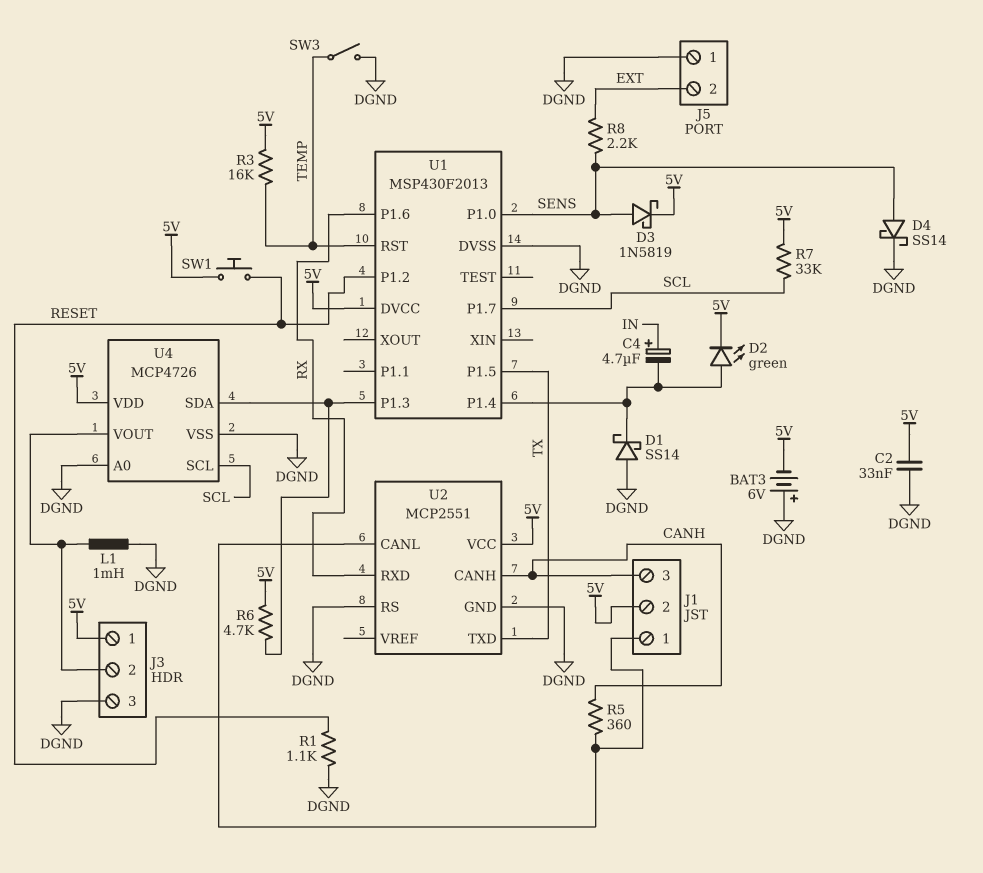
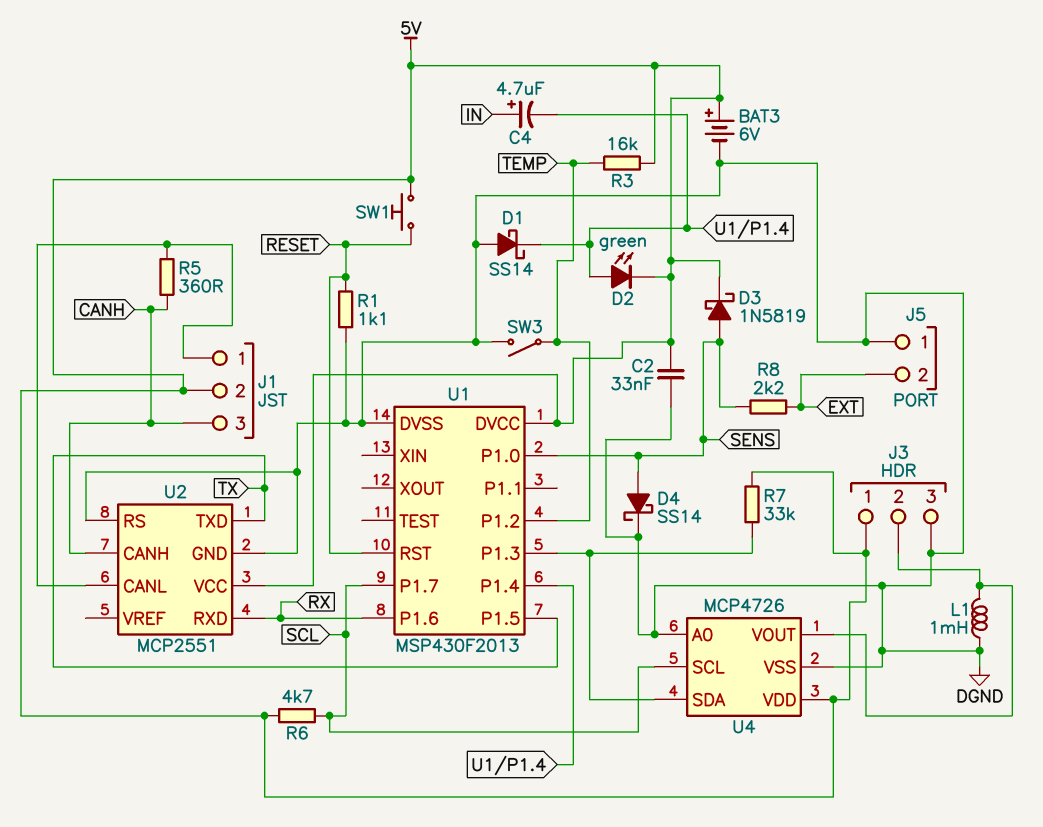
BAT3: 6V (plus DGND, minus 5V) -> 6V (plus 5V, minus DGND)
R6: 4.7k (5V, U1/P1.3) -> 4.7k (5V, SCL)
R7: 33k (5V, SCL) -> 33k (5V, U1/P1.3)
U1 pin P1.2: RESET -> TEMP
U1 pin RST: TEMP -> RESET

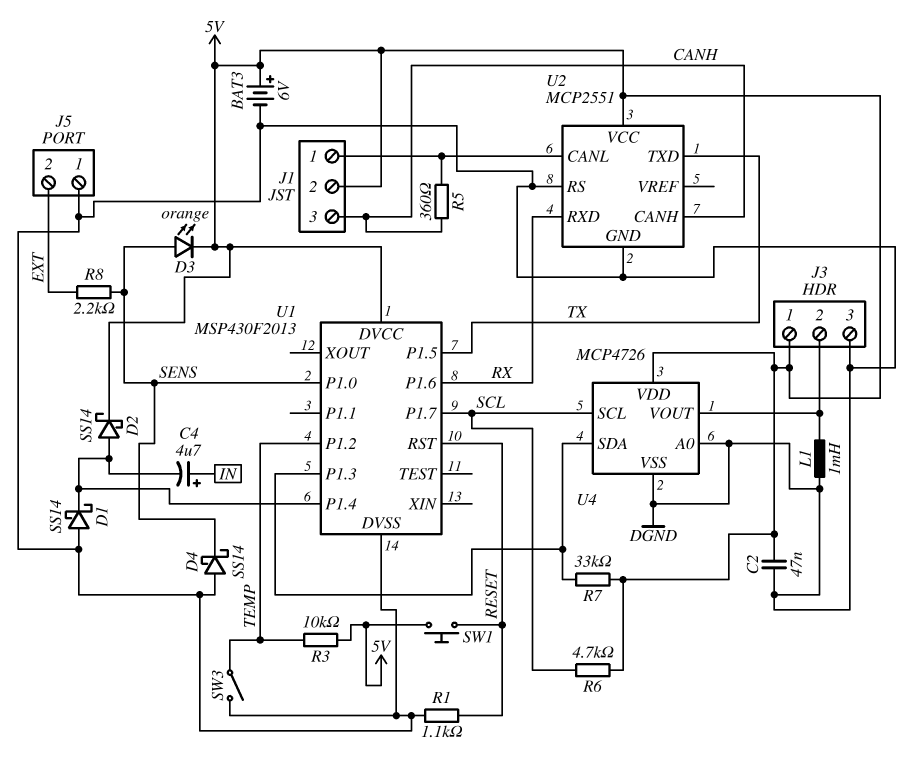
C2: 33nF (5V, DGND) -> 47nF (5V, DGND)
D2: LED green (A U1/P1.4, K 5V) -> schottky SS14 (A U1/P1.4, K 5V)
D3: schottky 1N5819 (A SENS, K 5V) -> LED orange (A SENS, K 5V)
D4: schottky SS14 (A SENS, K DGND) -> schottky SS14 (A DGND, K SENS)
R3: 16k (5V, TEMP) -> 10k (5V, TEMP)

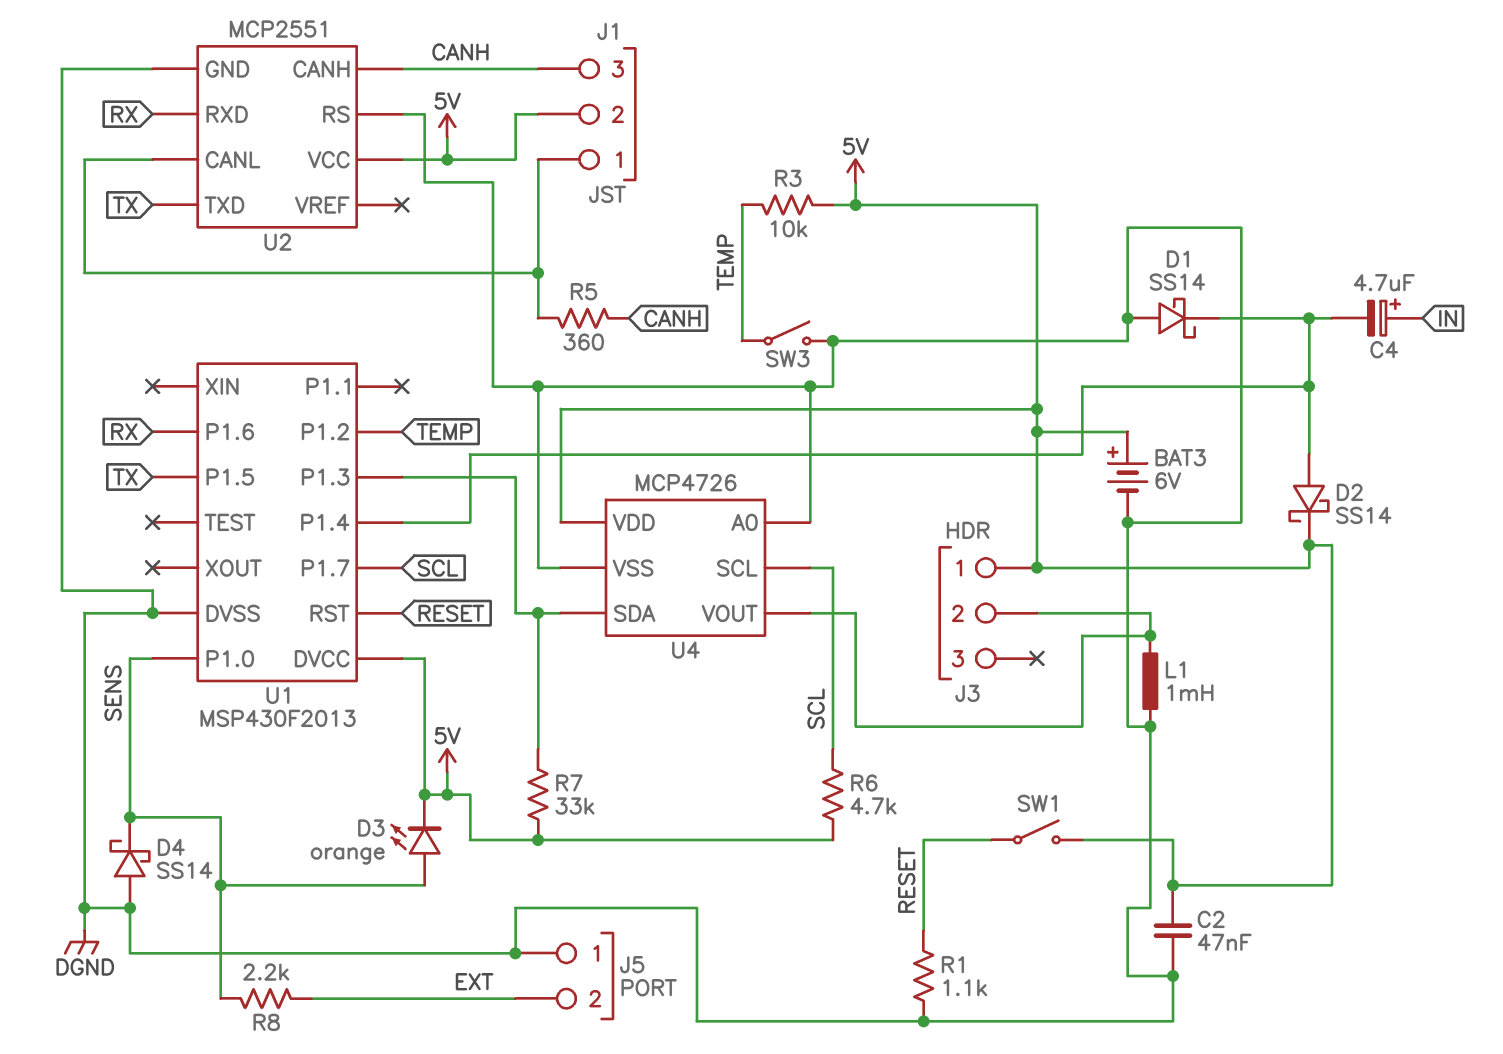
J3 pin 3: DGND -> none
SW1: button (5V, RESET) -> switch (5V, RESET)

